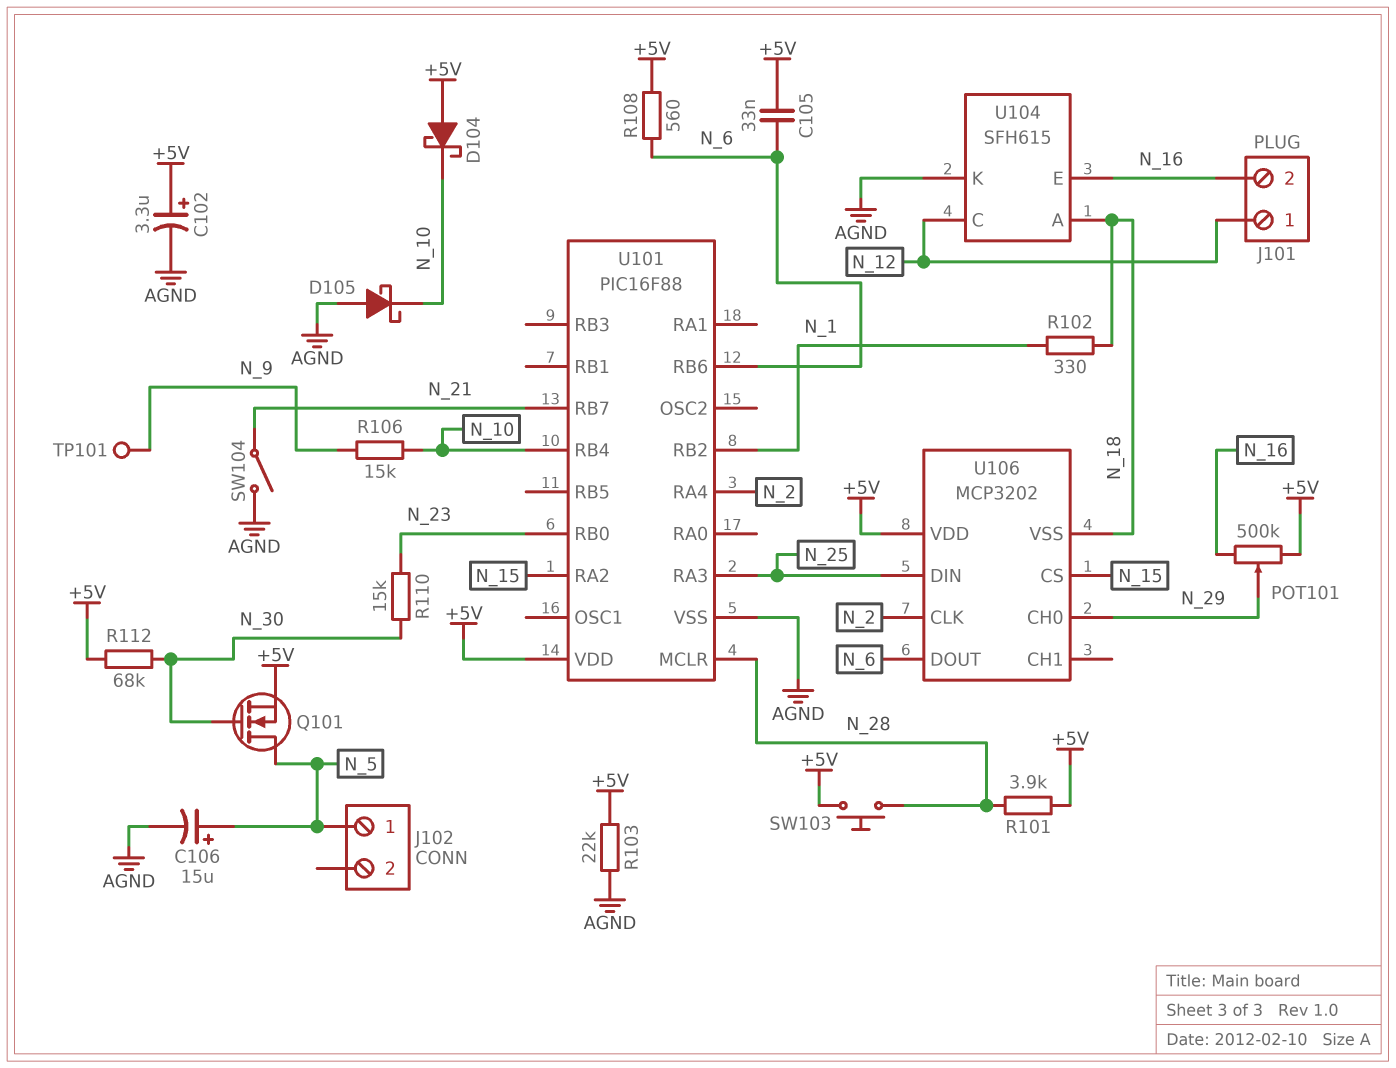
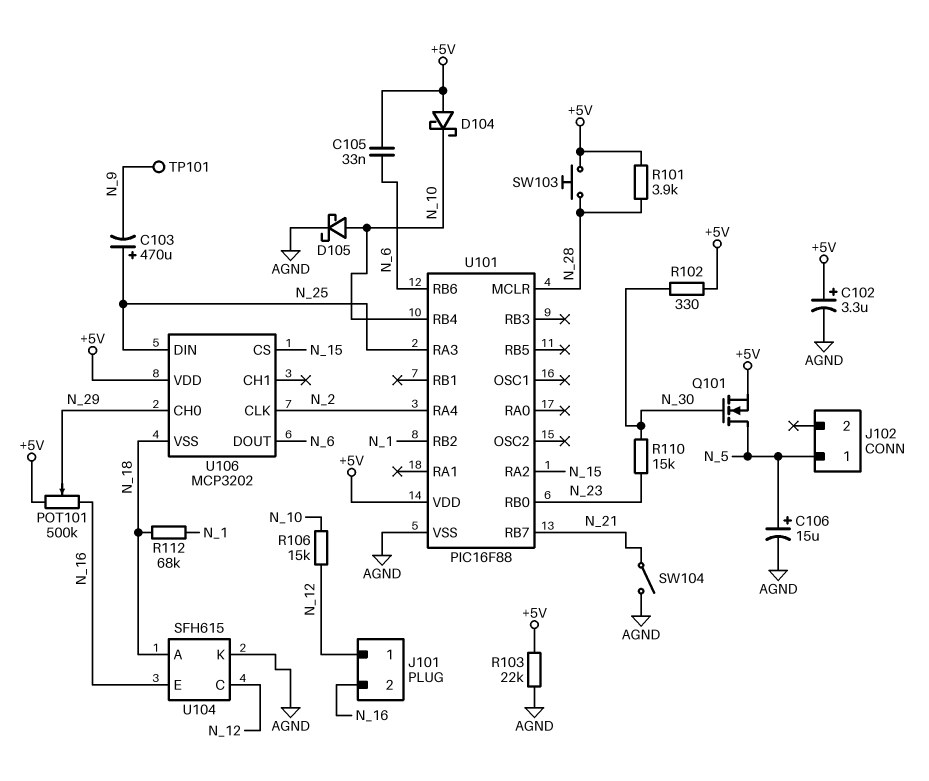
C103: none -> 470uF (plus N_25, minus N_9)
D105: schottky (A AGND, K N_10) -> schottky (A N_10, K AGND)
R102: 330 (N_1, N_18) -> 330 (+5V, N_30)
R106: 15k (N_9, N_10) -> 15k (N_10, N_12)
R108: 560 (+5V, N_6) -> none
R112: 68k (+5V, N_30) -> 68k (N_1, N_18)

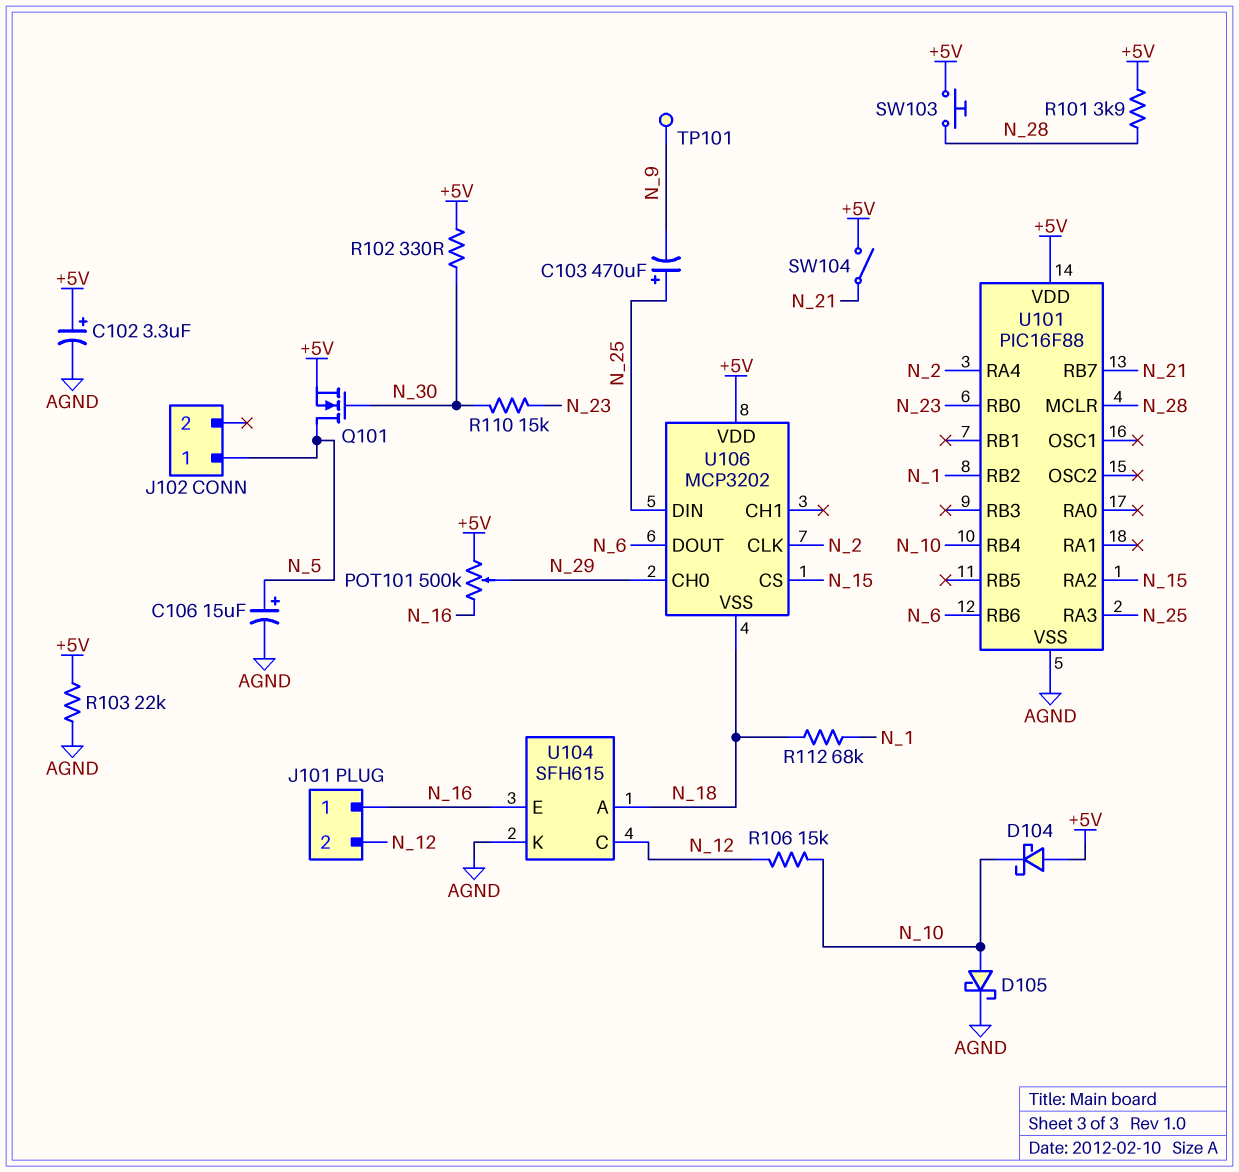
C105: 33nF (+5V, N_6) -> none
J101 pin 1: N_12 -> N_16
J101 pin 2: N_16 -> N_12
SW104: switch (AGND, N_21) -> switch (+5V, N_21)

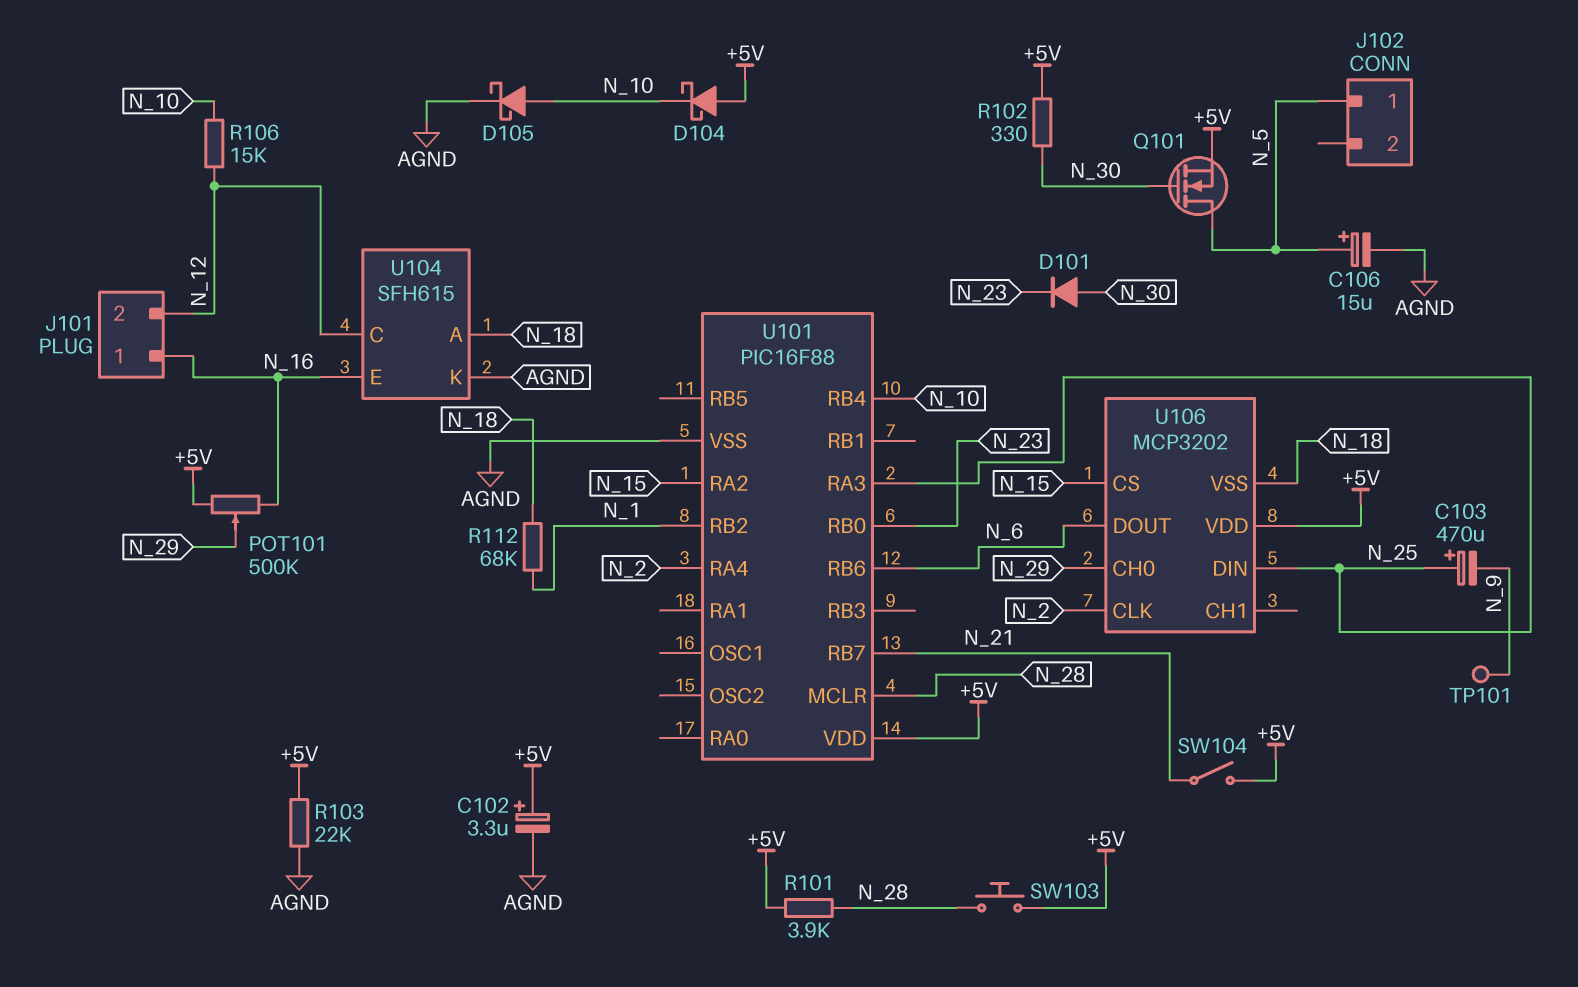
D101: none -> diode (A N_30, K N_23)
R110: 15k (N_23, N_30) -> none

